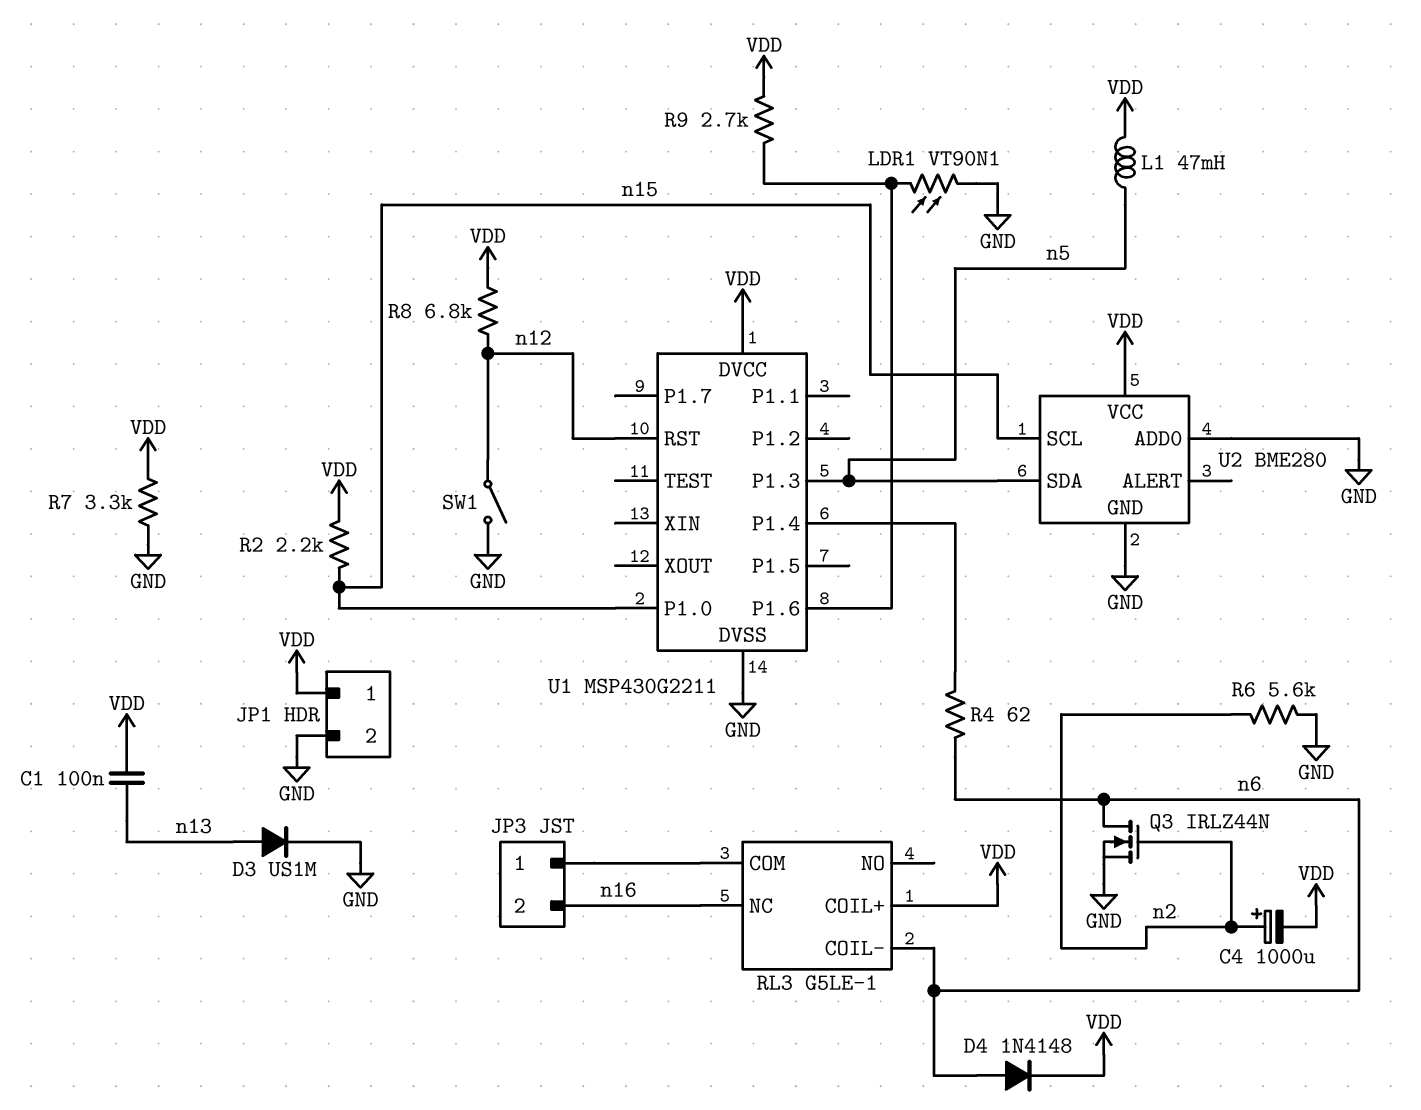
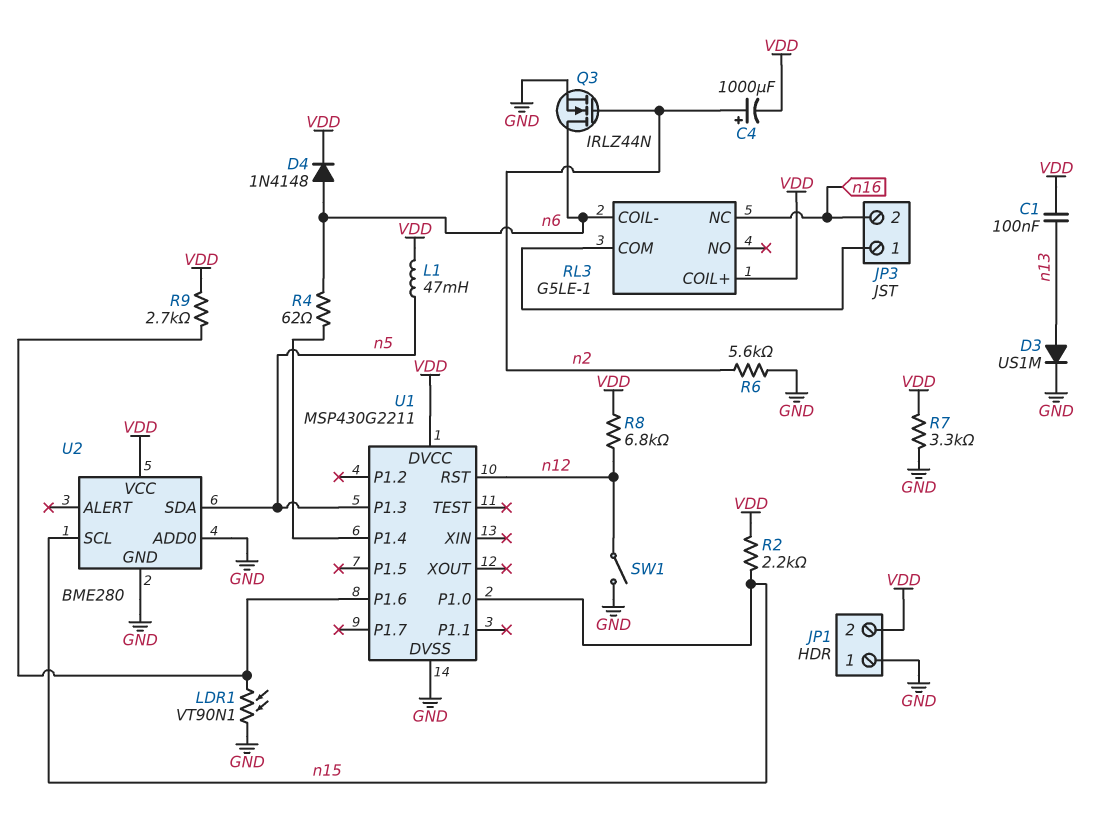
JP1 pin 1: VDD -> GND
JP1 pin 2: GND -> VDD

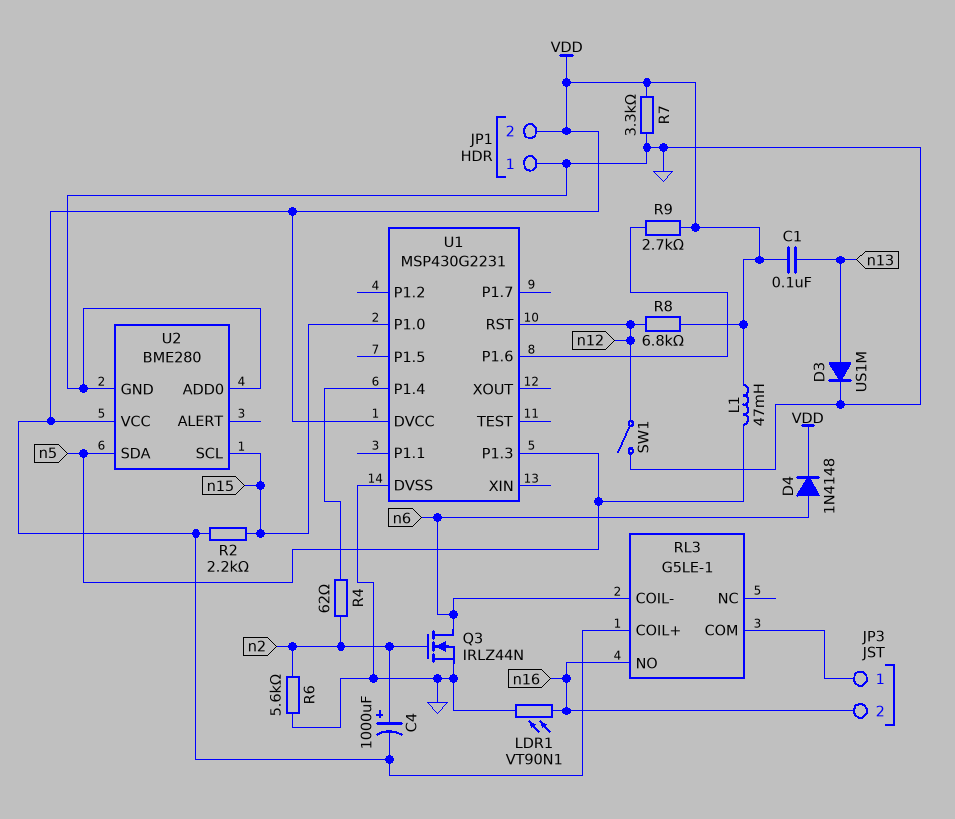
LDR1: VT90N1 (GND, U1/P1.6) -> VT90N1 (GND, n16)
R4: 62 (U1/P1.4, n6) -> 62 (U1/P1.4, n2)
RL3 pin NC: n16 -> none
RL3 pin NO: none -> n16
U1: MSP430G2211 -> MSP430G2231

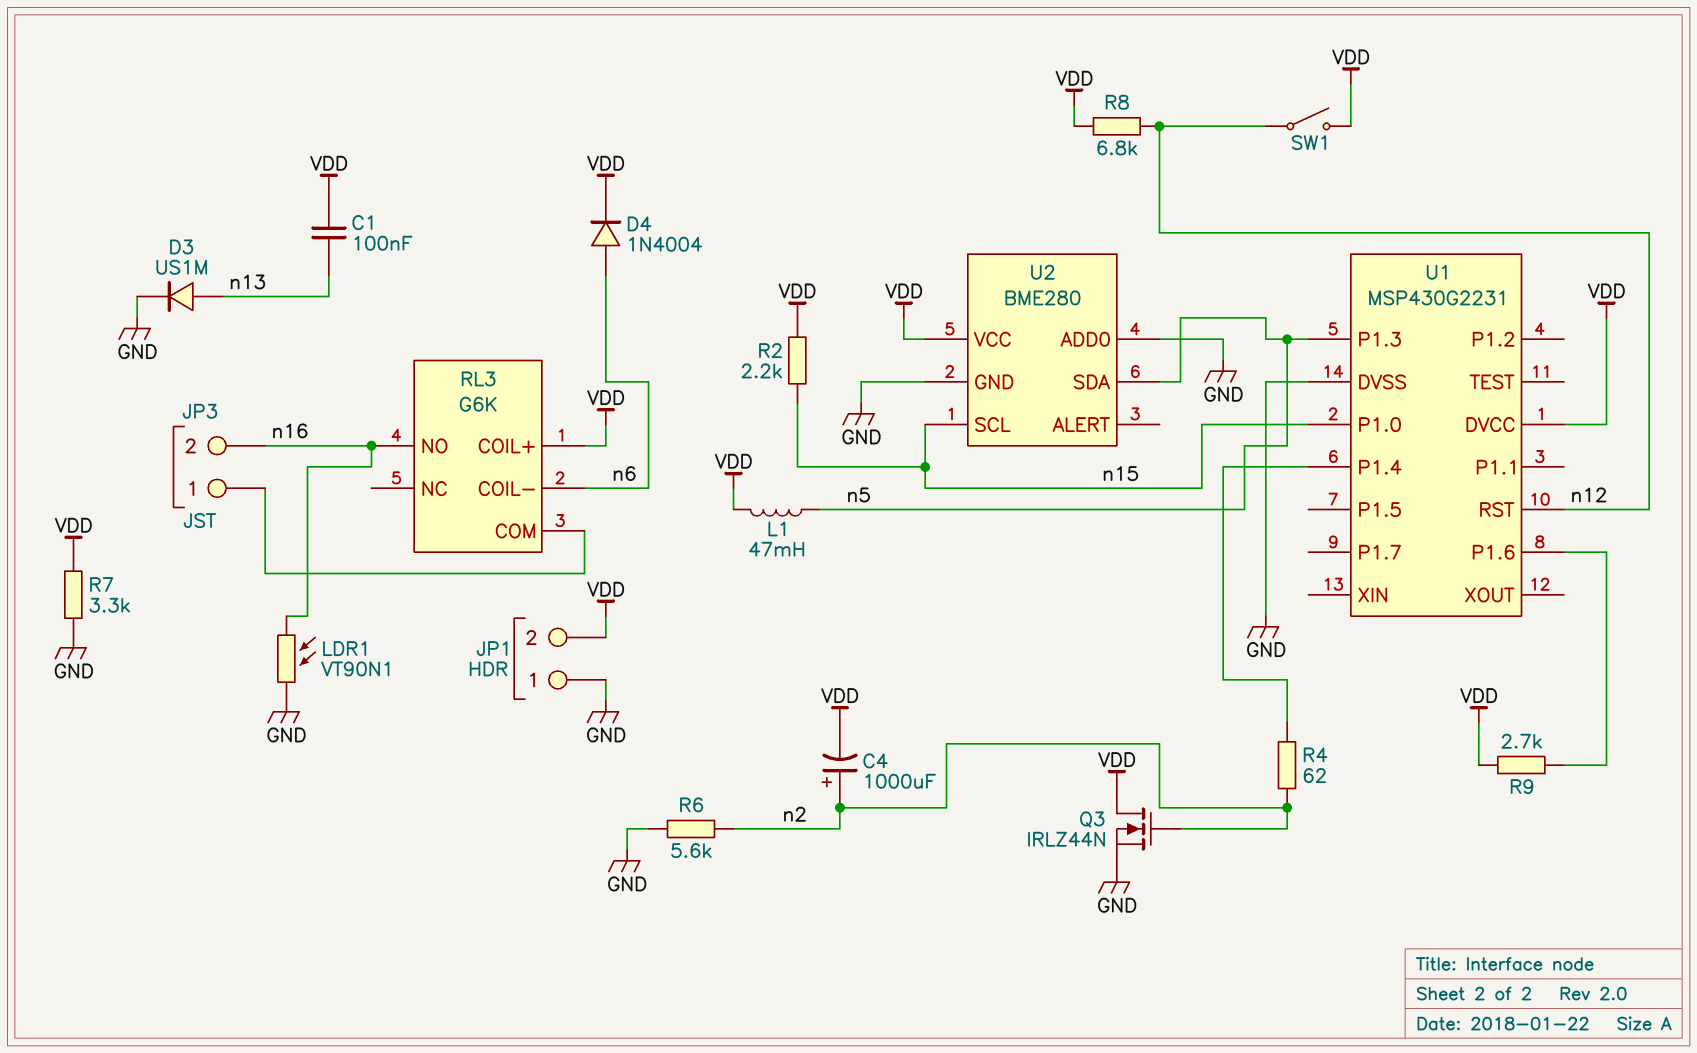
D4: diode 1N4148 (A n6, K VDD) -> diode 1N4004 (A n6, K VDD)
Q3: NMOS IRLZ44N (G n2, D n6, S GND) -> NMOS IRLZ44N (G n2, D VDD, S GND)
RL3: G5LE-1 -> G6K
SW1: switch (GND, n12) -> switch (VDD, n12)

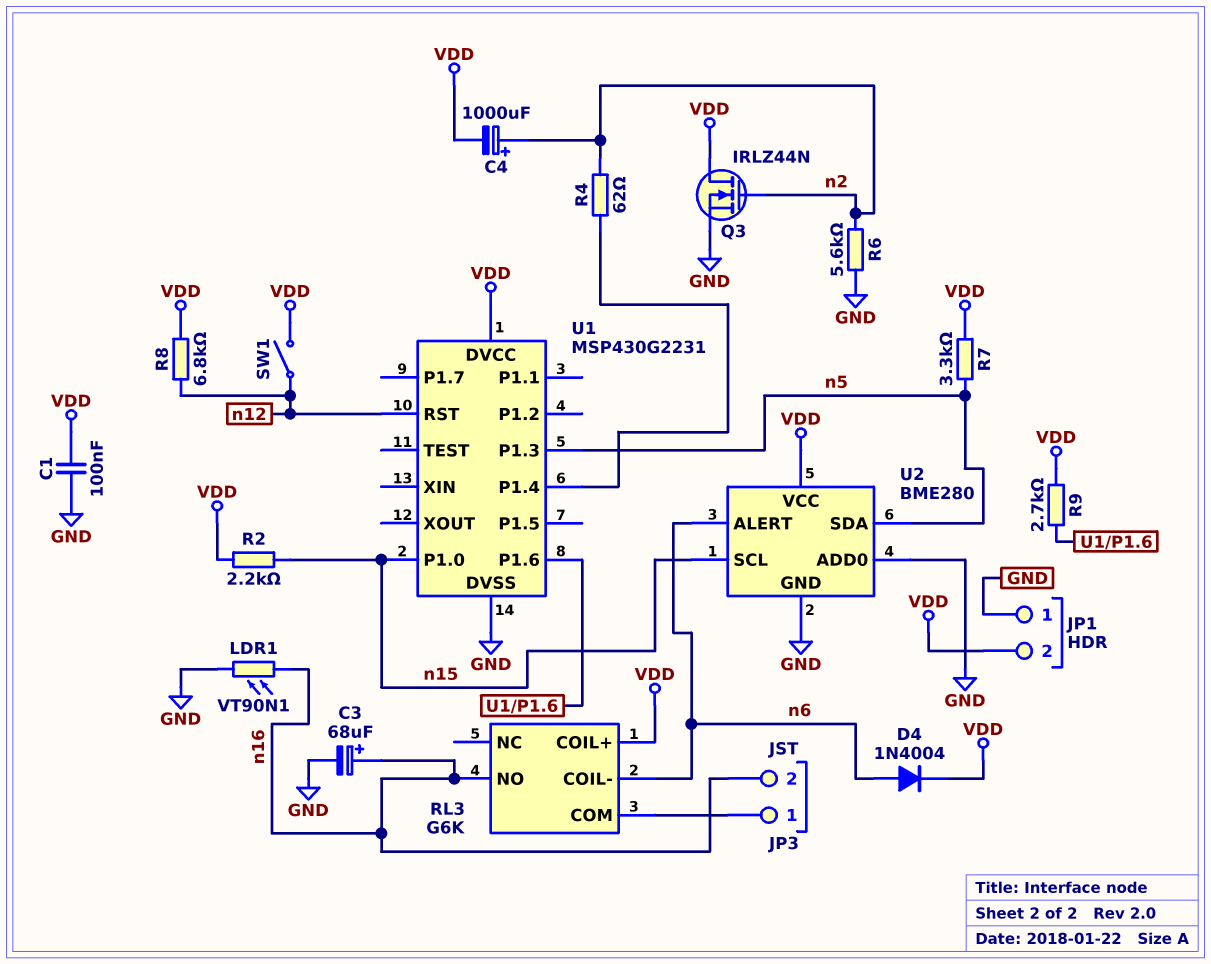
C1: 100nF (VDD, n13) -> 100nF (GND, VDD)
C3: none -> 68uF (plus n16, minus GND)
D3: diode US1M (A n13, K GND) -> none
L1: 47mH (VDD, n5) -> none
R7: 3.3k (GND, VDD) -> 3.3k (VDD, n5)
U2 pin ALERT: none -> n6

